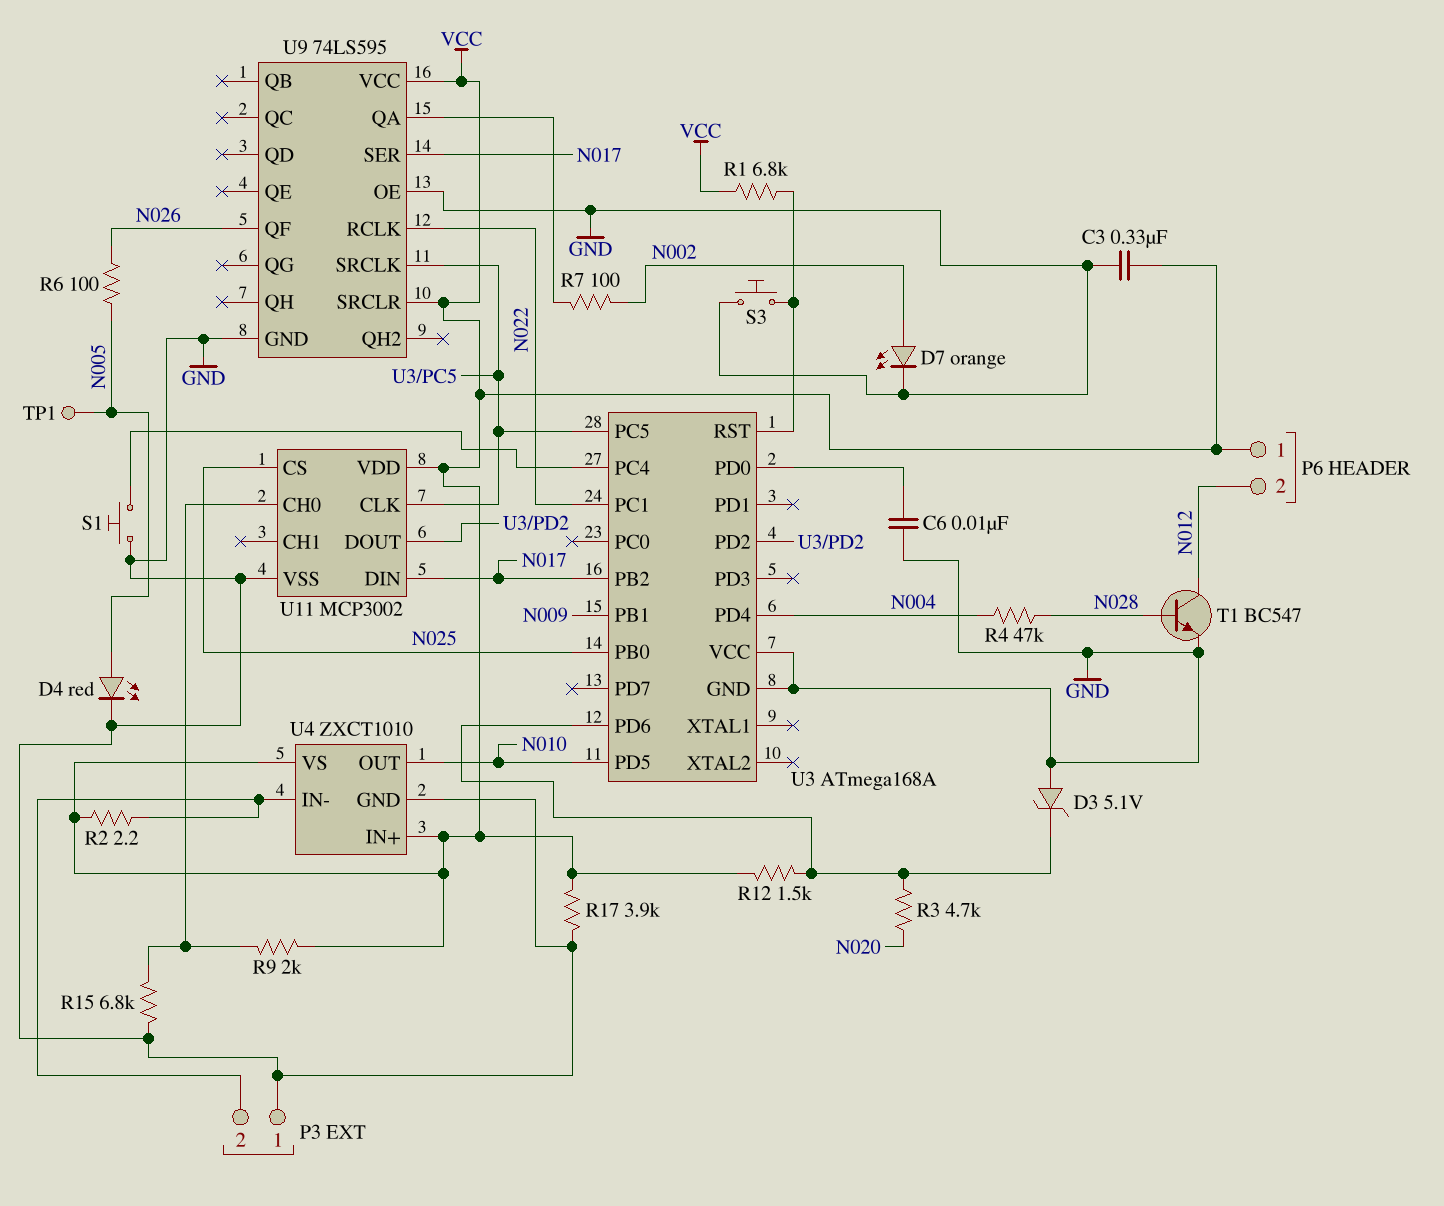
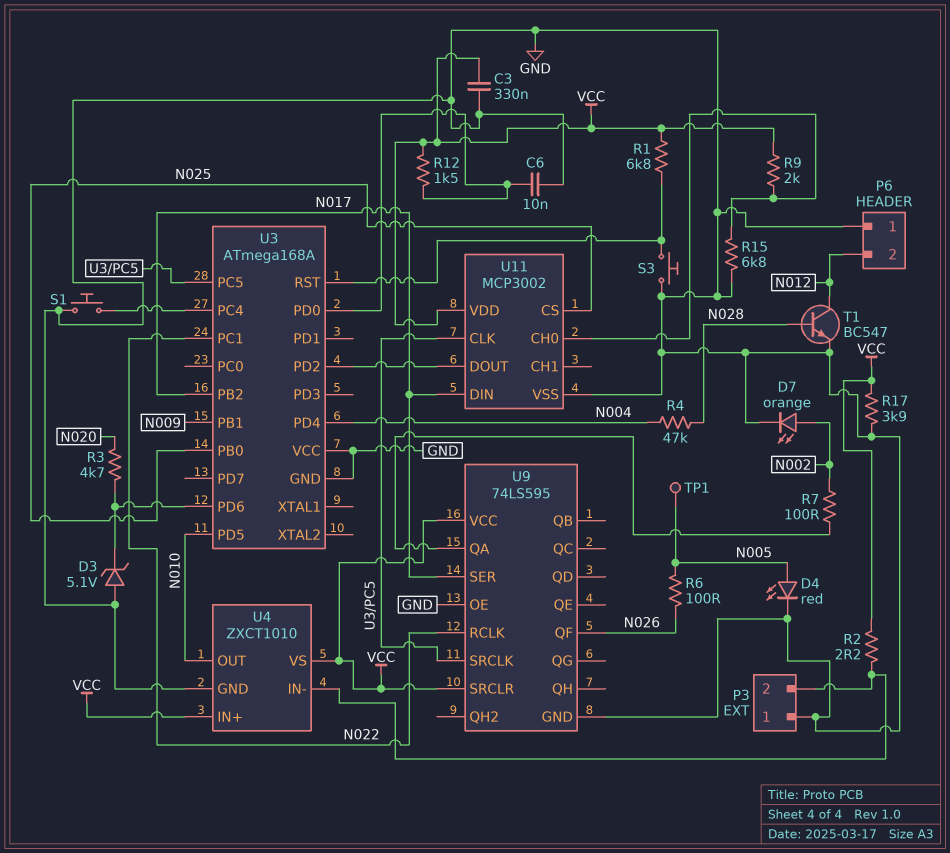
P6 pin 1: VCC -> GND
R12: 1.5k (U3/PD6, VCC) -> 1.5k (U3/PD0, VCC)

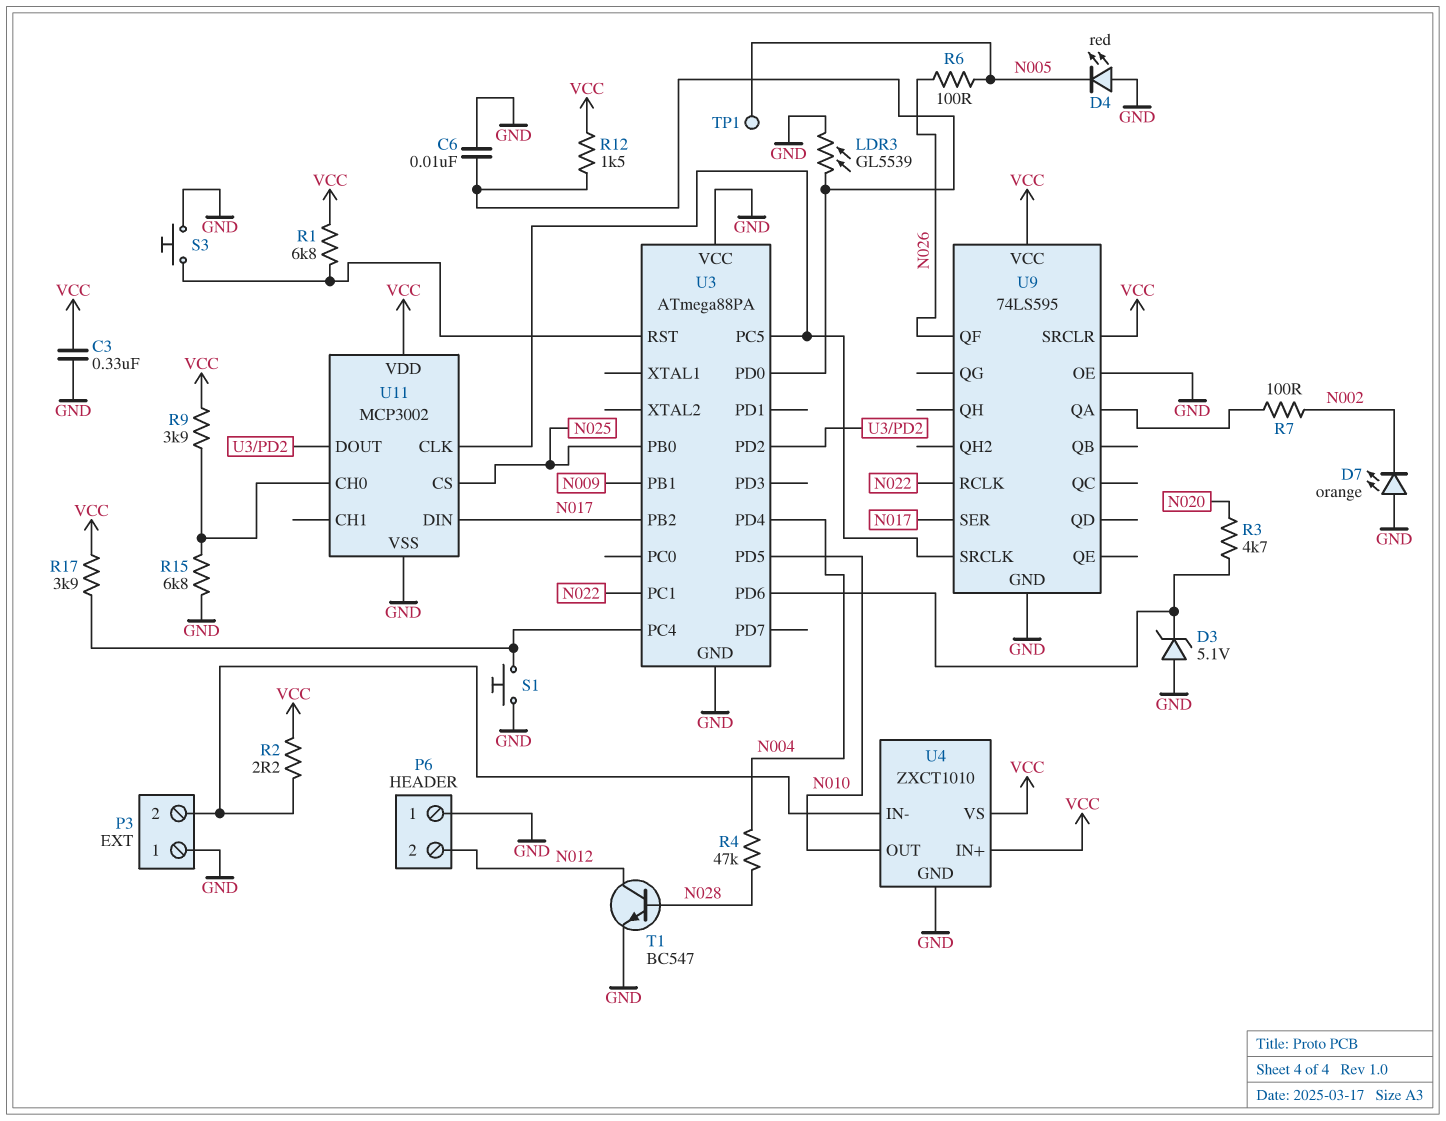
D4: LED red (A N005, K GND) -> LED red (A GND, K N005)
D7: LED orange (A N002, K GND) -> LED orange (A GND, K N002)
LDR3: none -> GL5539 (GND, U3/PD0)
R9: 2k (U11/CH0, VCC) -> 3.9k (U11/CH0, VCC)
R17: 3.9k (GND, VCC) -> 3.9k (U3/PC4, VCC)
U3: ATmega168A -> ATmega88PA

